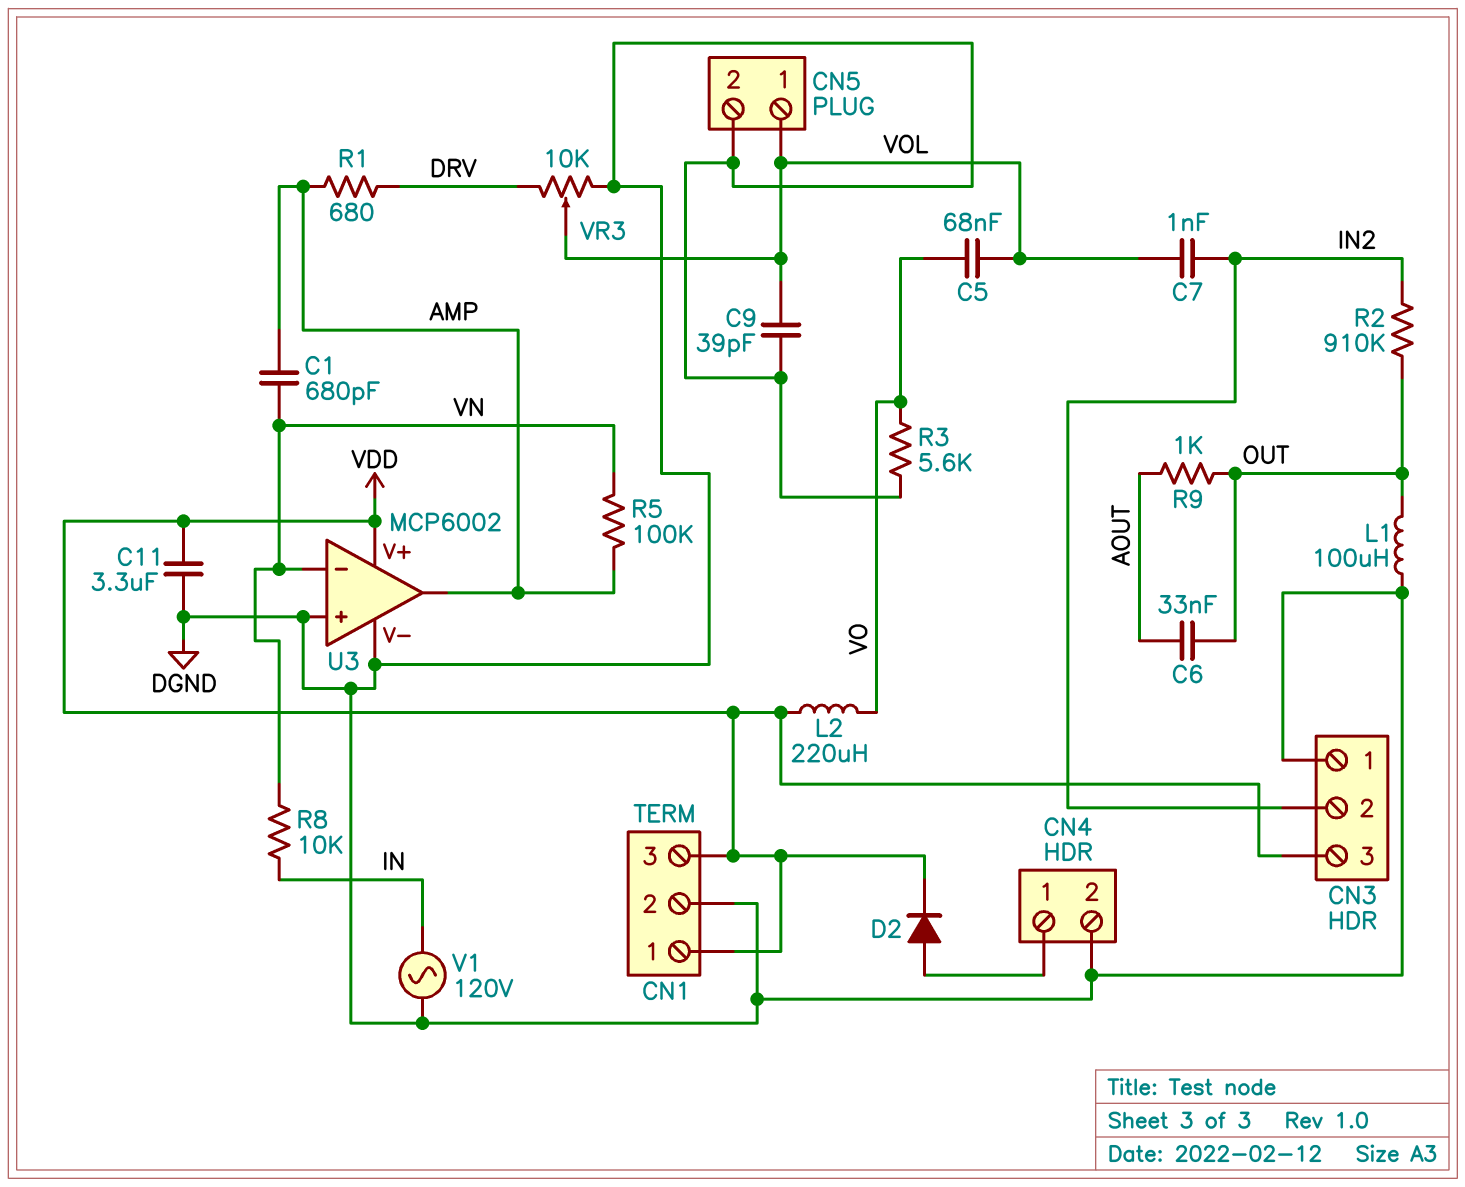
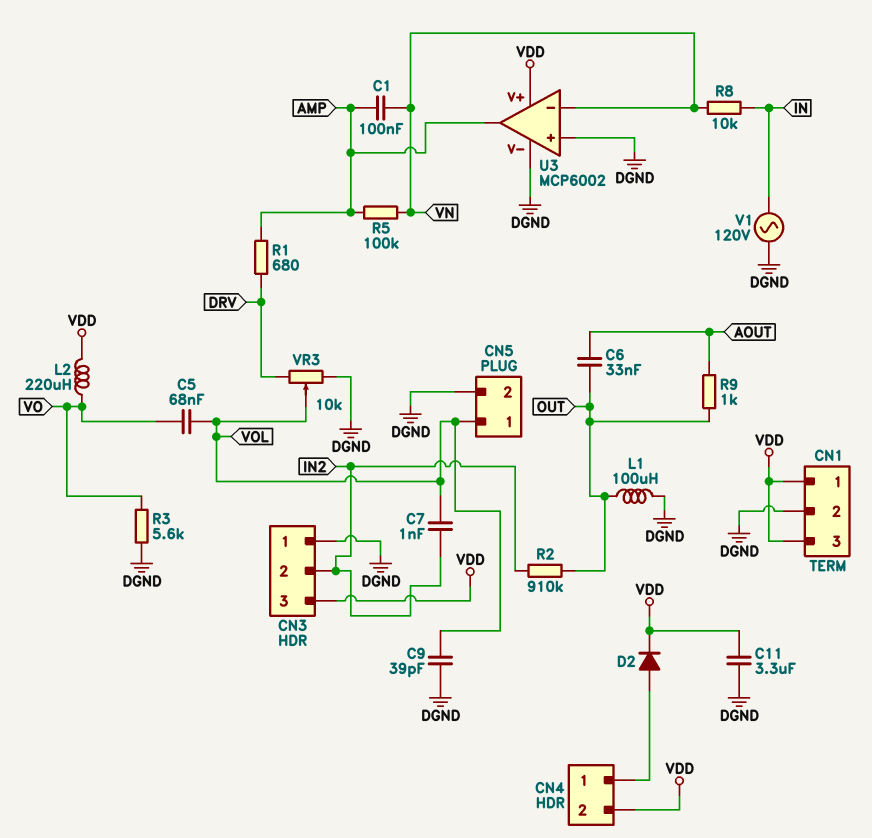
C1: 680pF (AMP, VN) -> 100nF (AMP, VN)
CN4 pin 2: DGND -> VDD

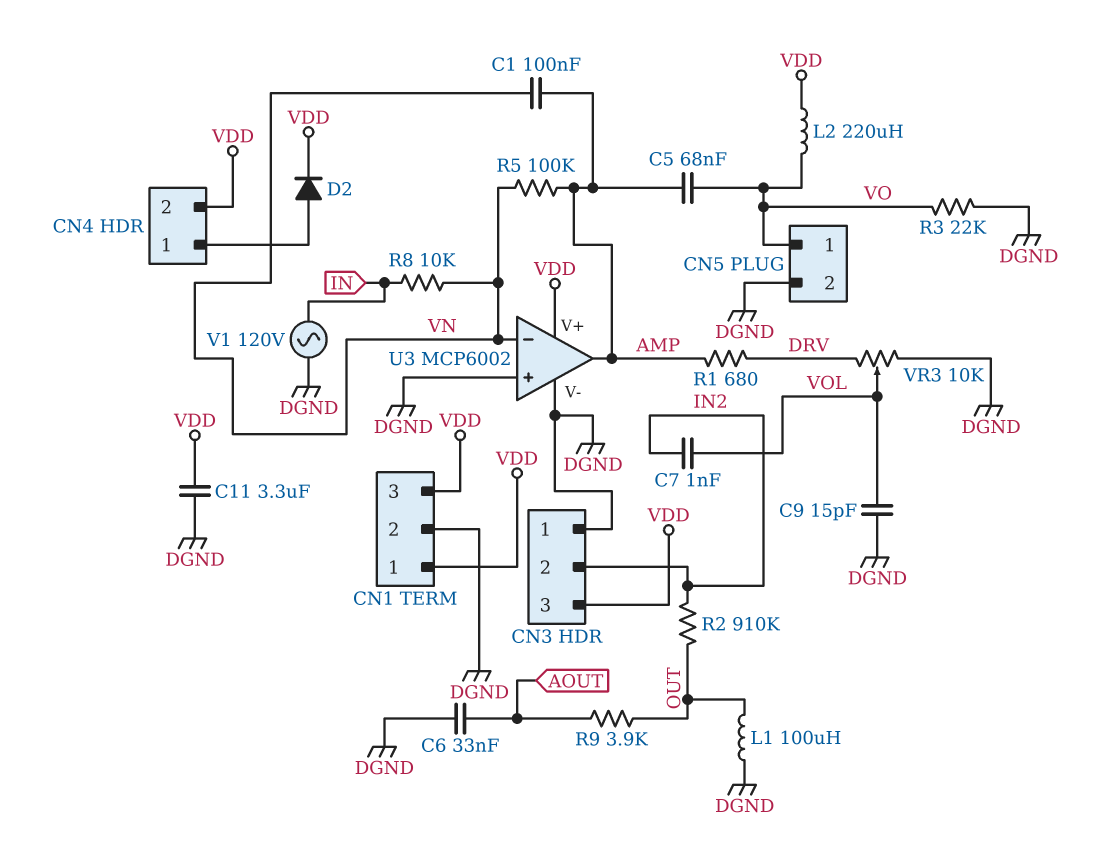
C5: 68nF (VO, VOL) -> 68nF (AMP, VO)
C6: 33nF (AOUT, OUT) -> 33nF (AOUT, DGND)
C9: 39pF (DGND, VOL) -> 15pF (DGND, VOL)
CN5 pin 1: VOL -> VO
R3: 5.6k (DGND, VO) -> 22k (DGND, VO)
R9: 1k (AOUT, OUT) -> 3.9k (AOUT, OUT)

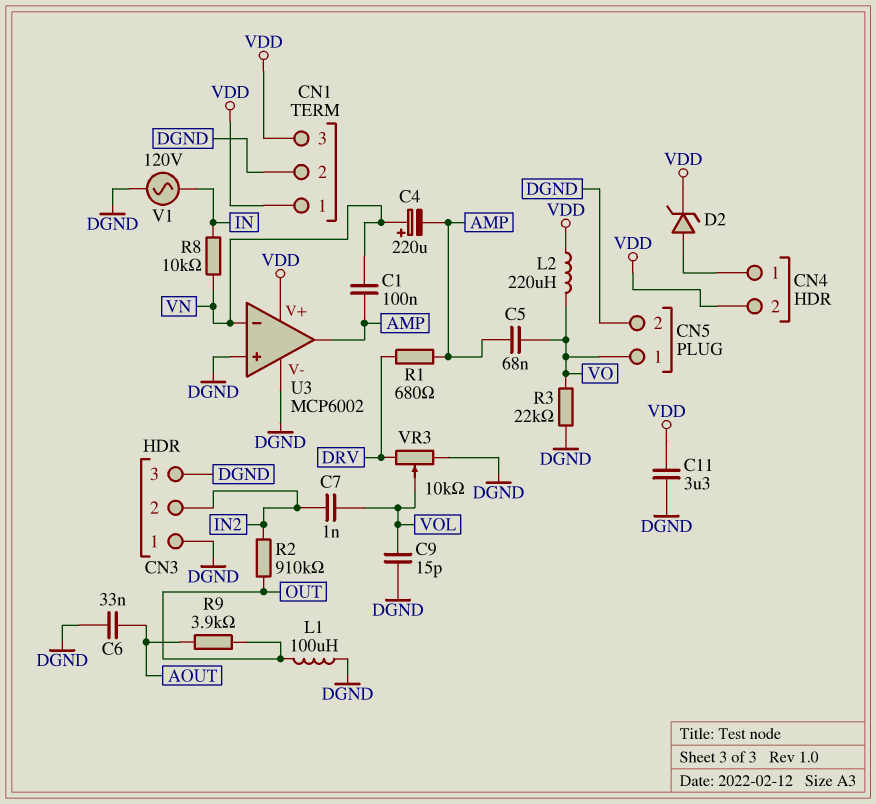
C4: none -> 220uF (plus VN, minus AMP)
CN3 pin 3: VDD -> DGND
D2: diode (A CN4/1, K VDD) -> zener (A CN4/1, K VDD)
R5: 100k (AMP, VN) -> none

